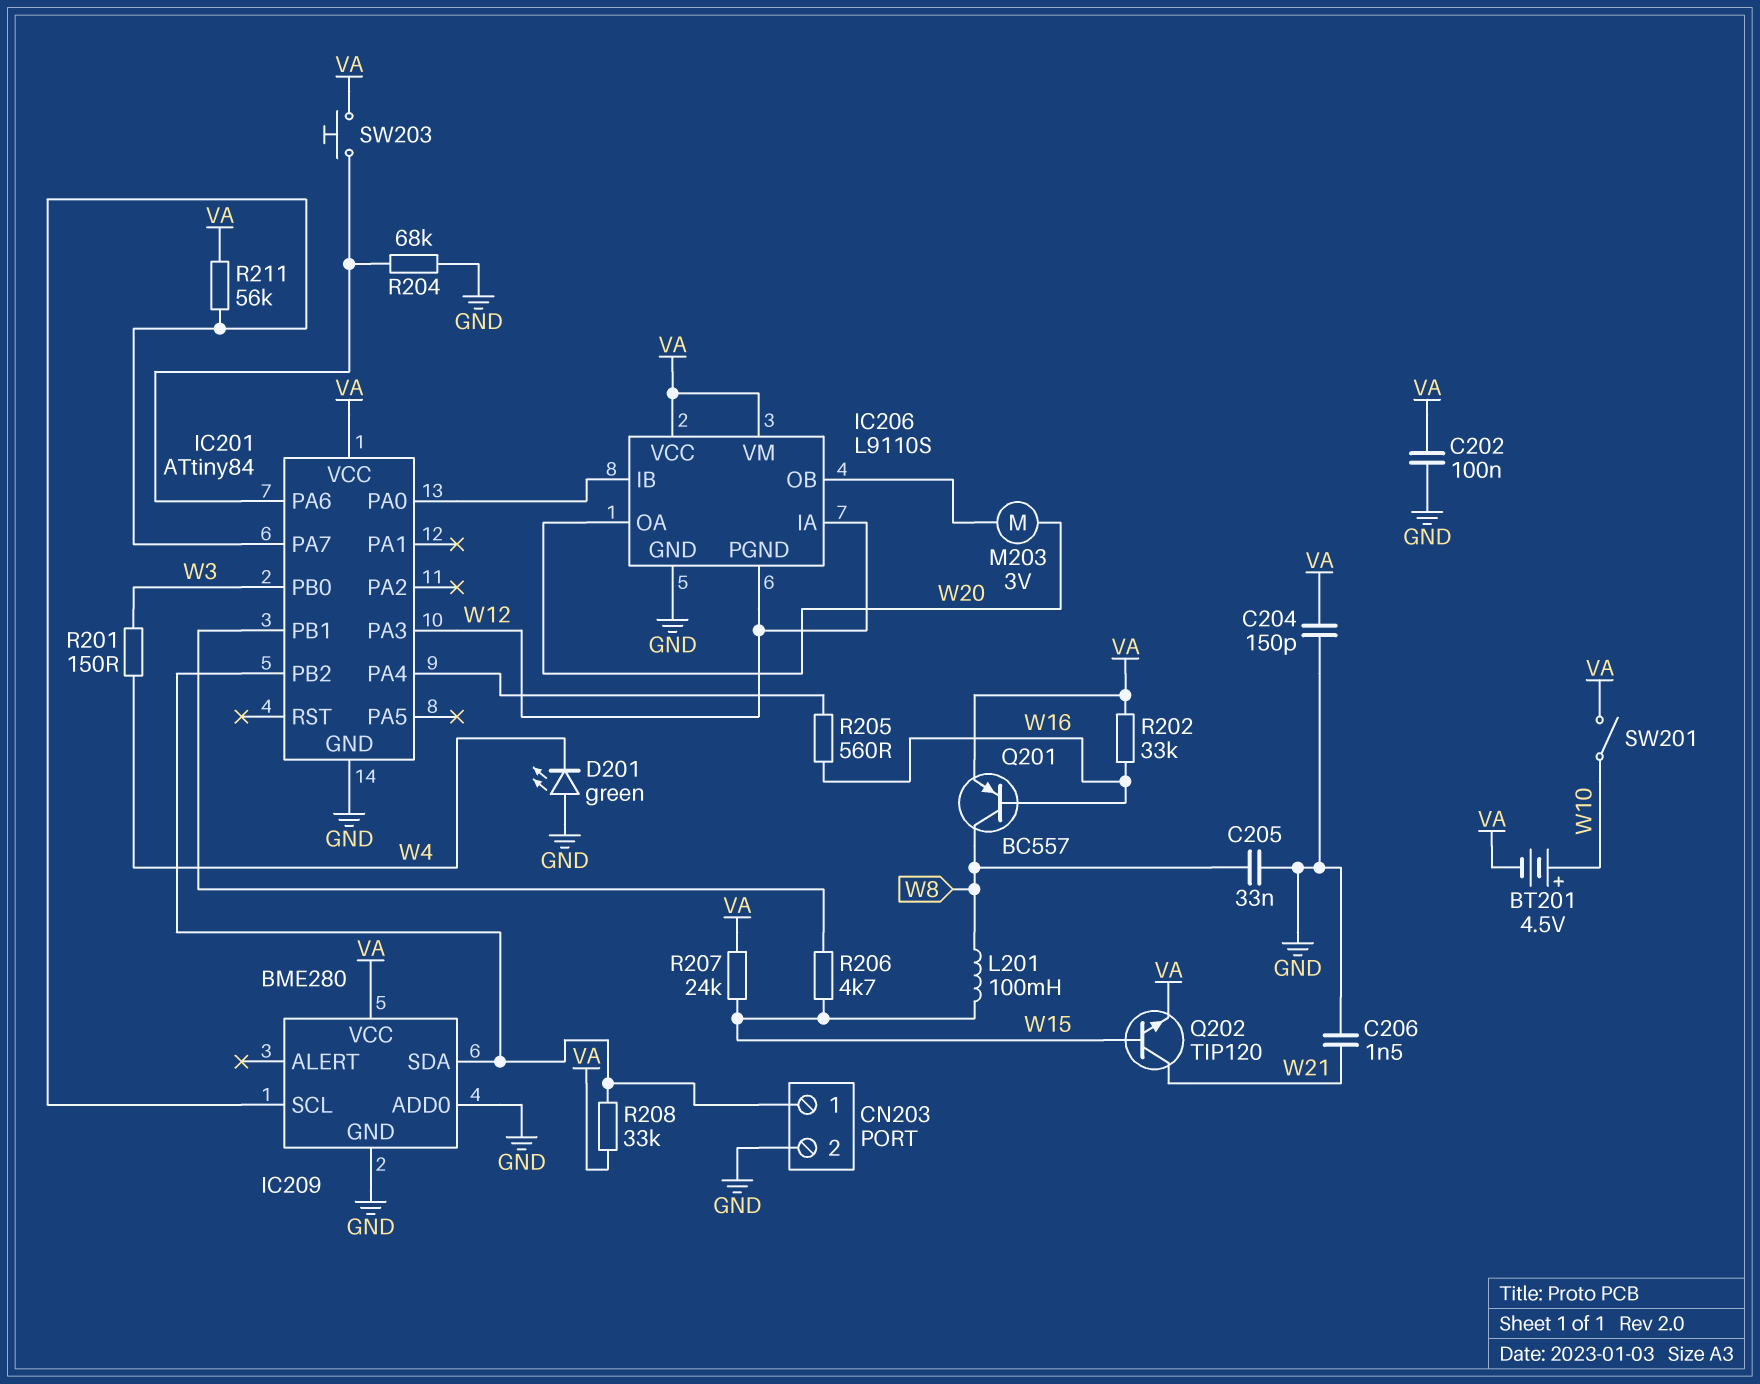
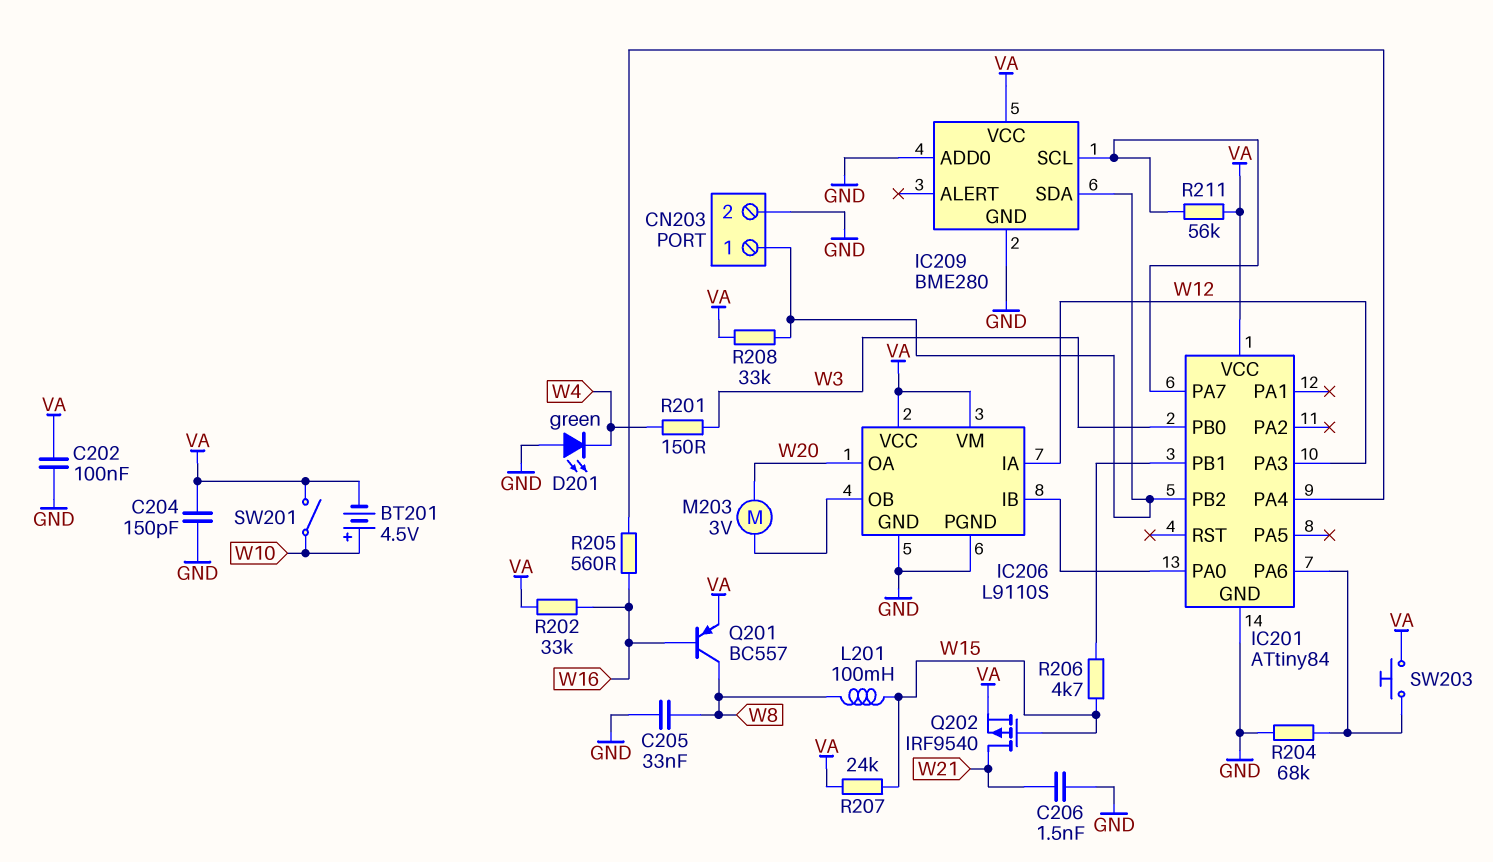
IC206 pin PGND: W12 -> GND
Q202: NPN TIP120 (B W15, C W21, E VA) -> PMOS IRF9540 (G W15, D W21, S VA)

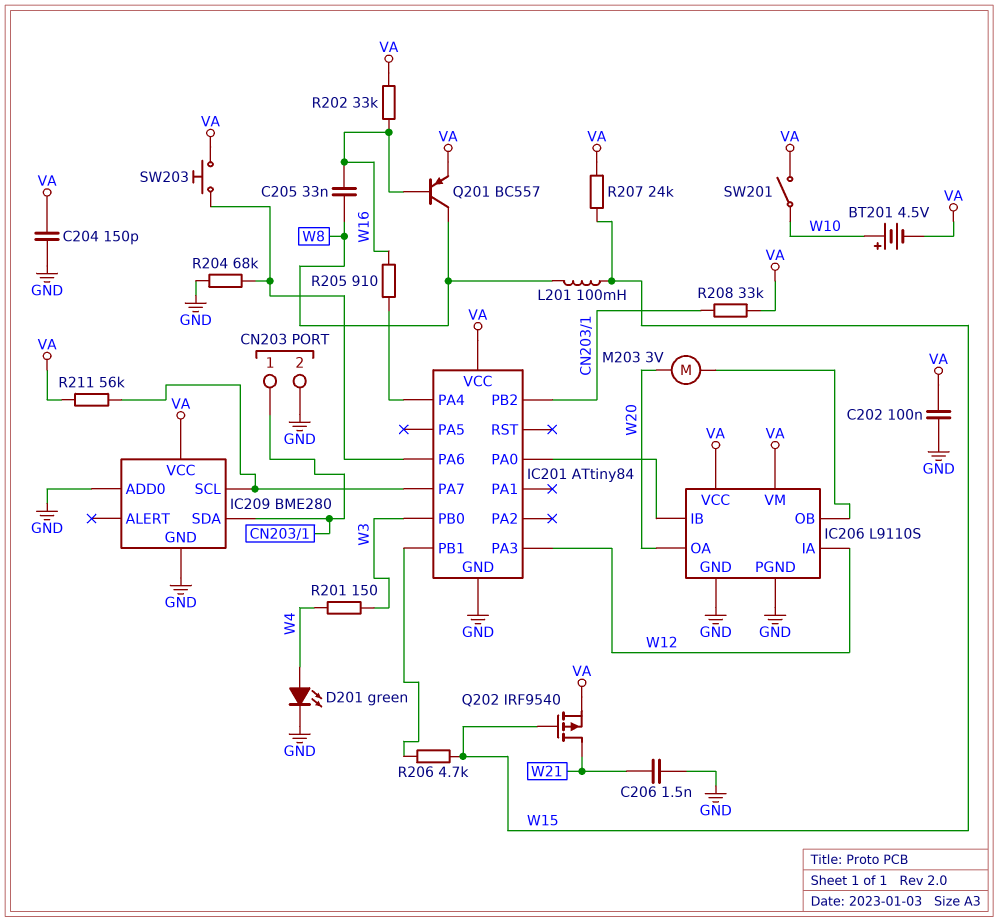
C205: 33nF (GND, W8) -> 33nF (W8, W16)
D201: LED green (A GND, K W4) -> LED green (A W4, K GND)
R205: 560 (IC201/PA4, W16) -> 910 (IC201/PA4, W16)

